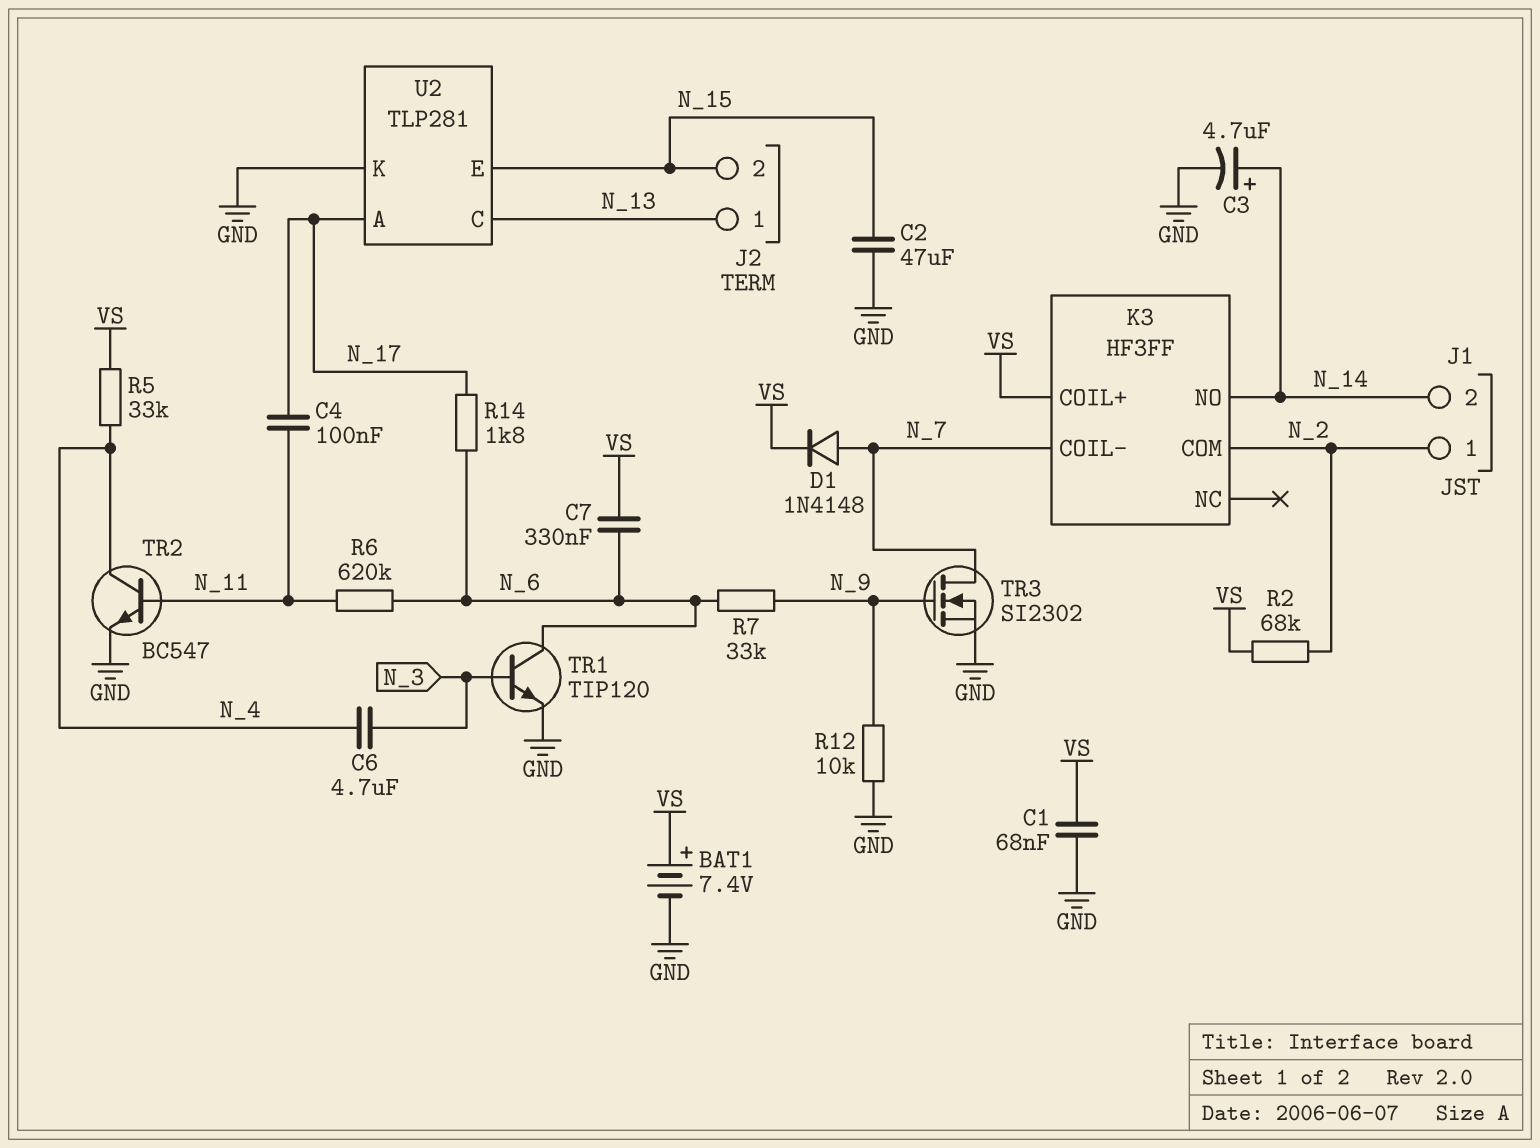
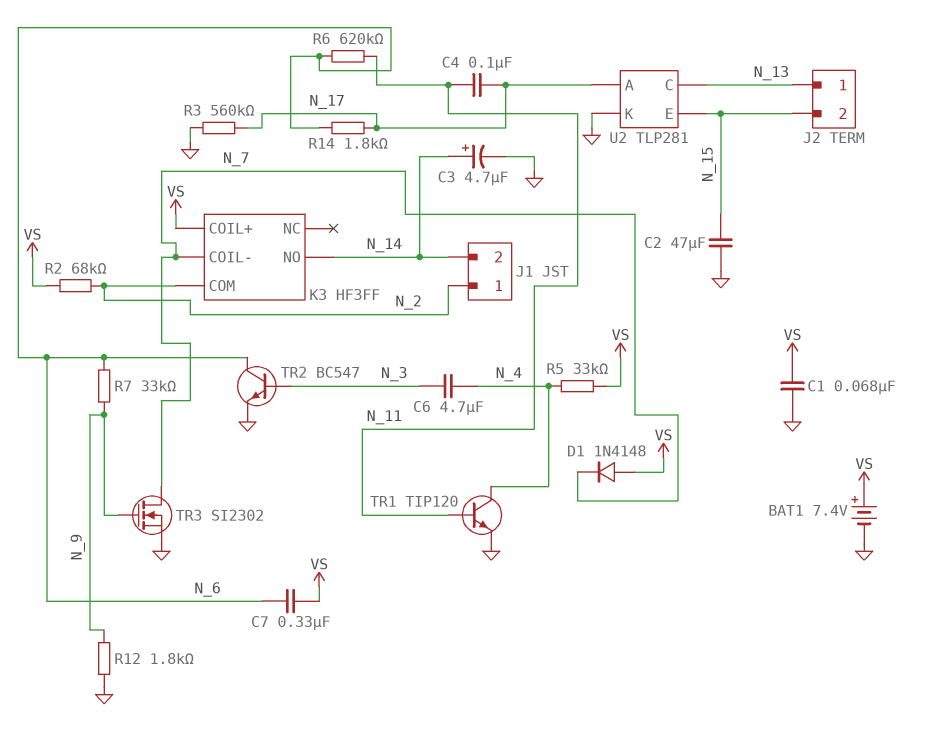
D1: diode 1N4148 (A N_7, K VS) -> diode 1N4148 (A VS, K N_7)
R3: none -> 560k (GND, N_17)
R12: 10k (GND, N_9) -> 1.8k (GND, N_9)
TR1: NPN TIP120 (B N_3, C N_6, E GND) -> NPN TIP120 (B N_11, C N_4, E GND)
TR2: NPN BC547 (B N_11, C N_4, E GND) -> NPN BC547 (B N_3, C N_6, E GND)

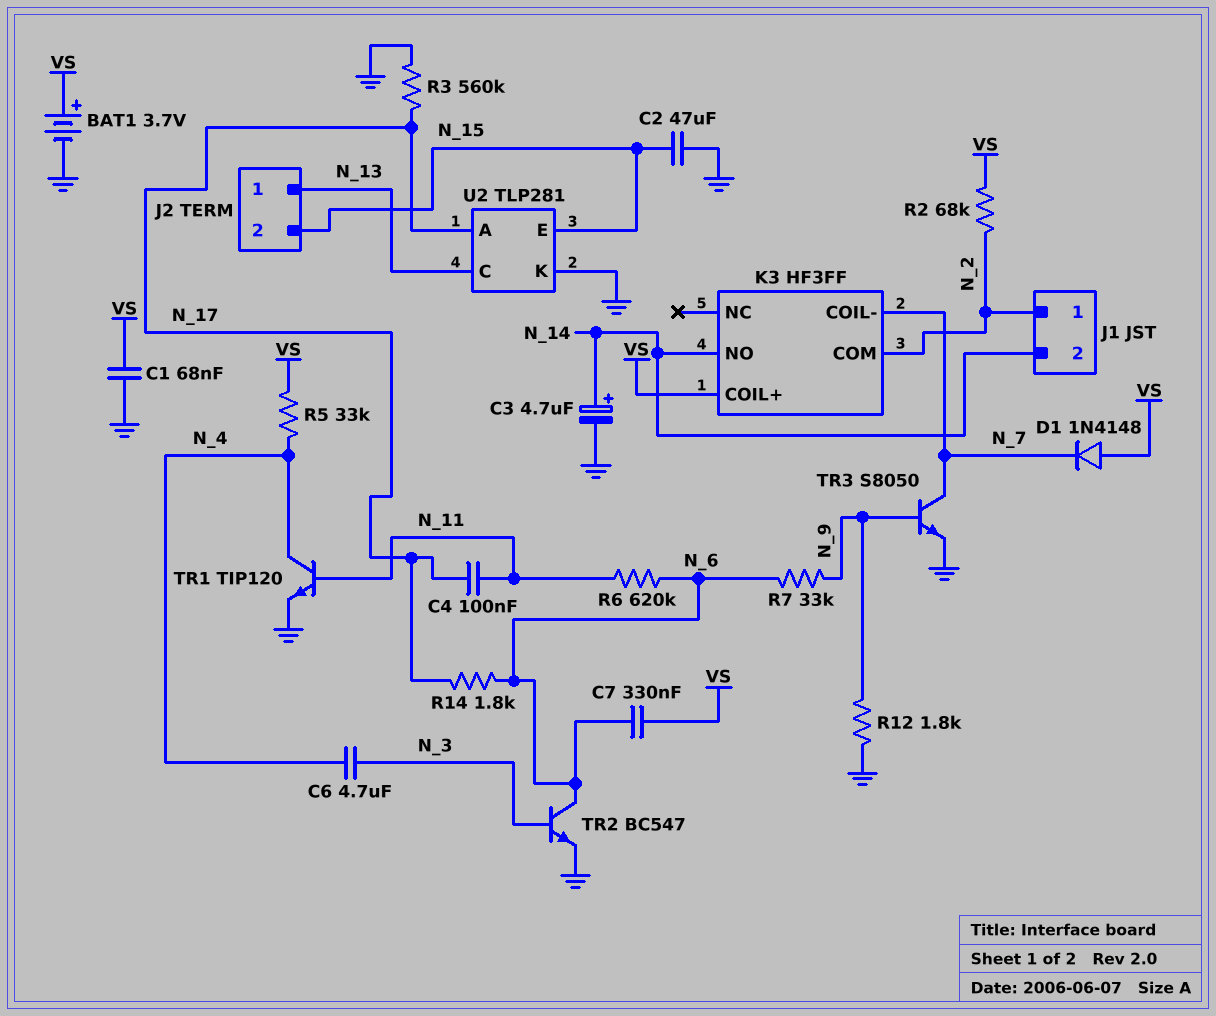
BAT1: 7.4V (plus VS, minus GND) -> 3.7V (plus VS, minus GND)
TR3: NMOS SI2302 (G N_9, D N_7, S GND) -> NPN S8050 (B N_9, C N_7, E GND)

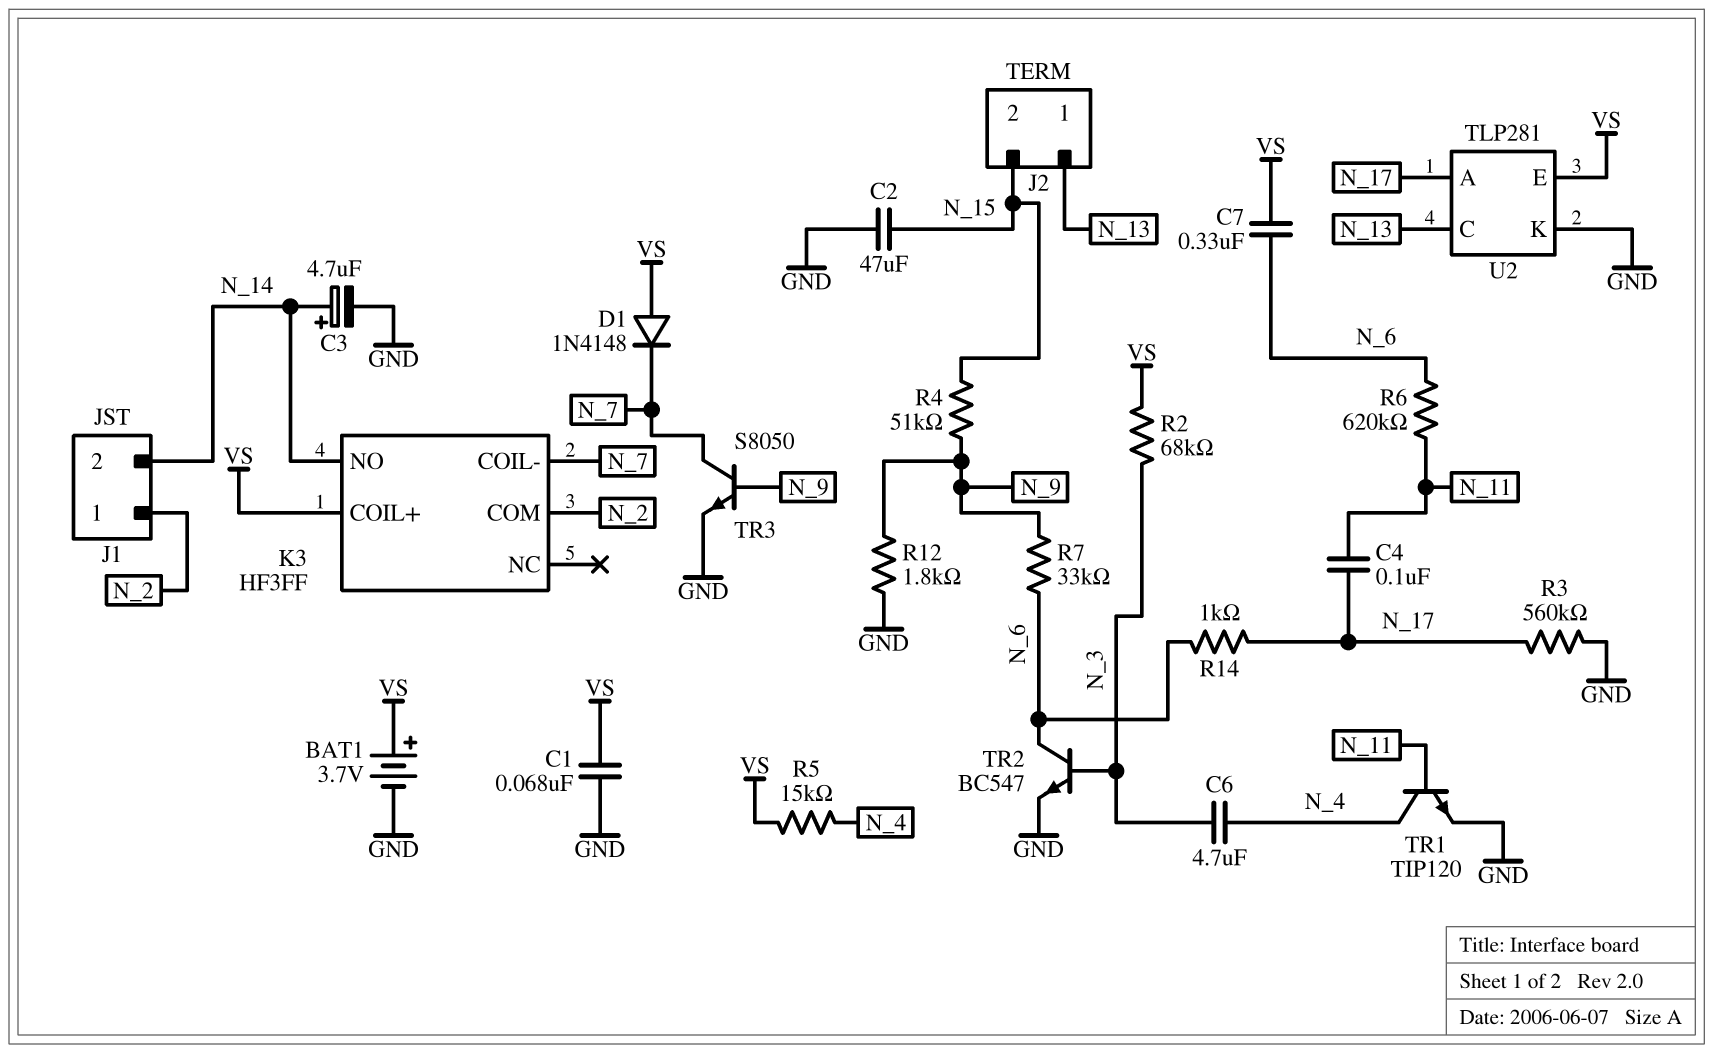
R2: 68k (N_2, VS) -> 68k (N_3, VS)
R4: none -> 51k (N_9, N_15)
R5: 33k (N_4, VS) -> 15k (N_4, VS)
R14: 1.8k (N_6, N_17) -> 1k (N_6, N_17)
U2 pin E: N_15 -> VS

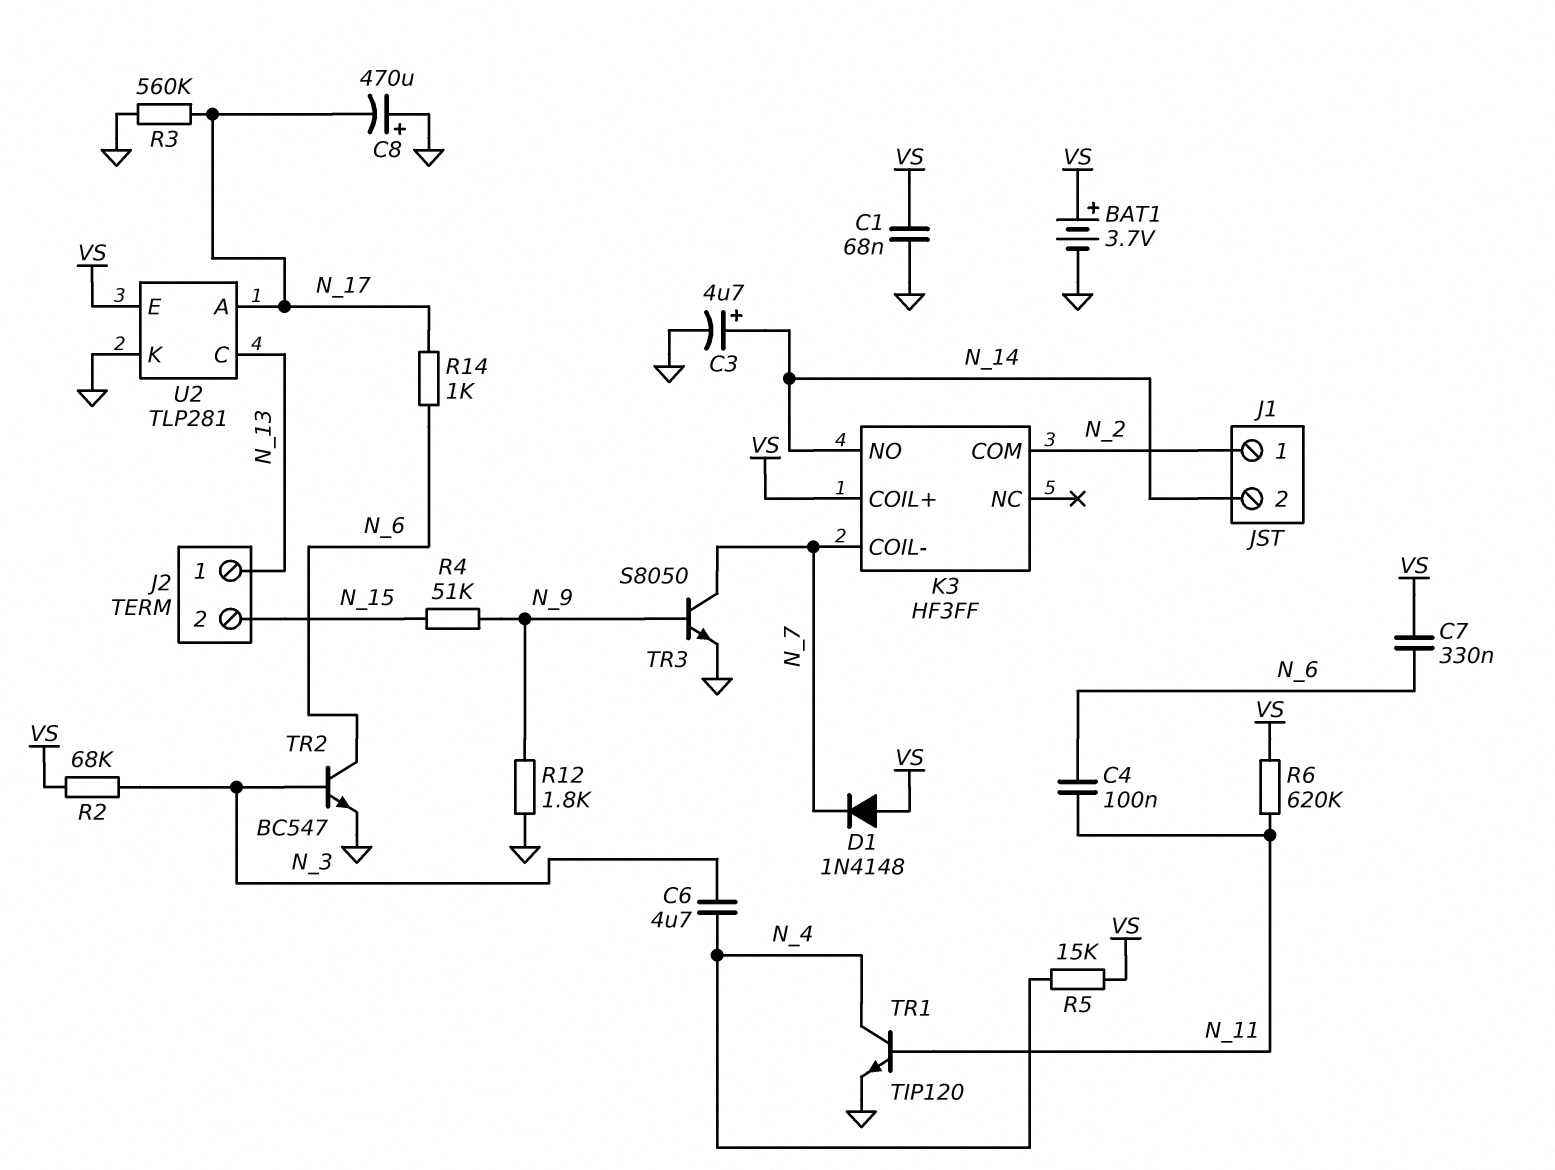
C2: 47uF (GND, N_15) -> none
C4: 100nF (N_11, N_17) -> 100nF (N_6, N_11)
C8: none -> 470uF (plus GND, minus N_17)
R6: 620k (N_6, N_11) -> 620k (N_11, VS)
R7: 33k (N_6, N_9) -> none

